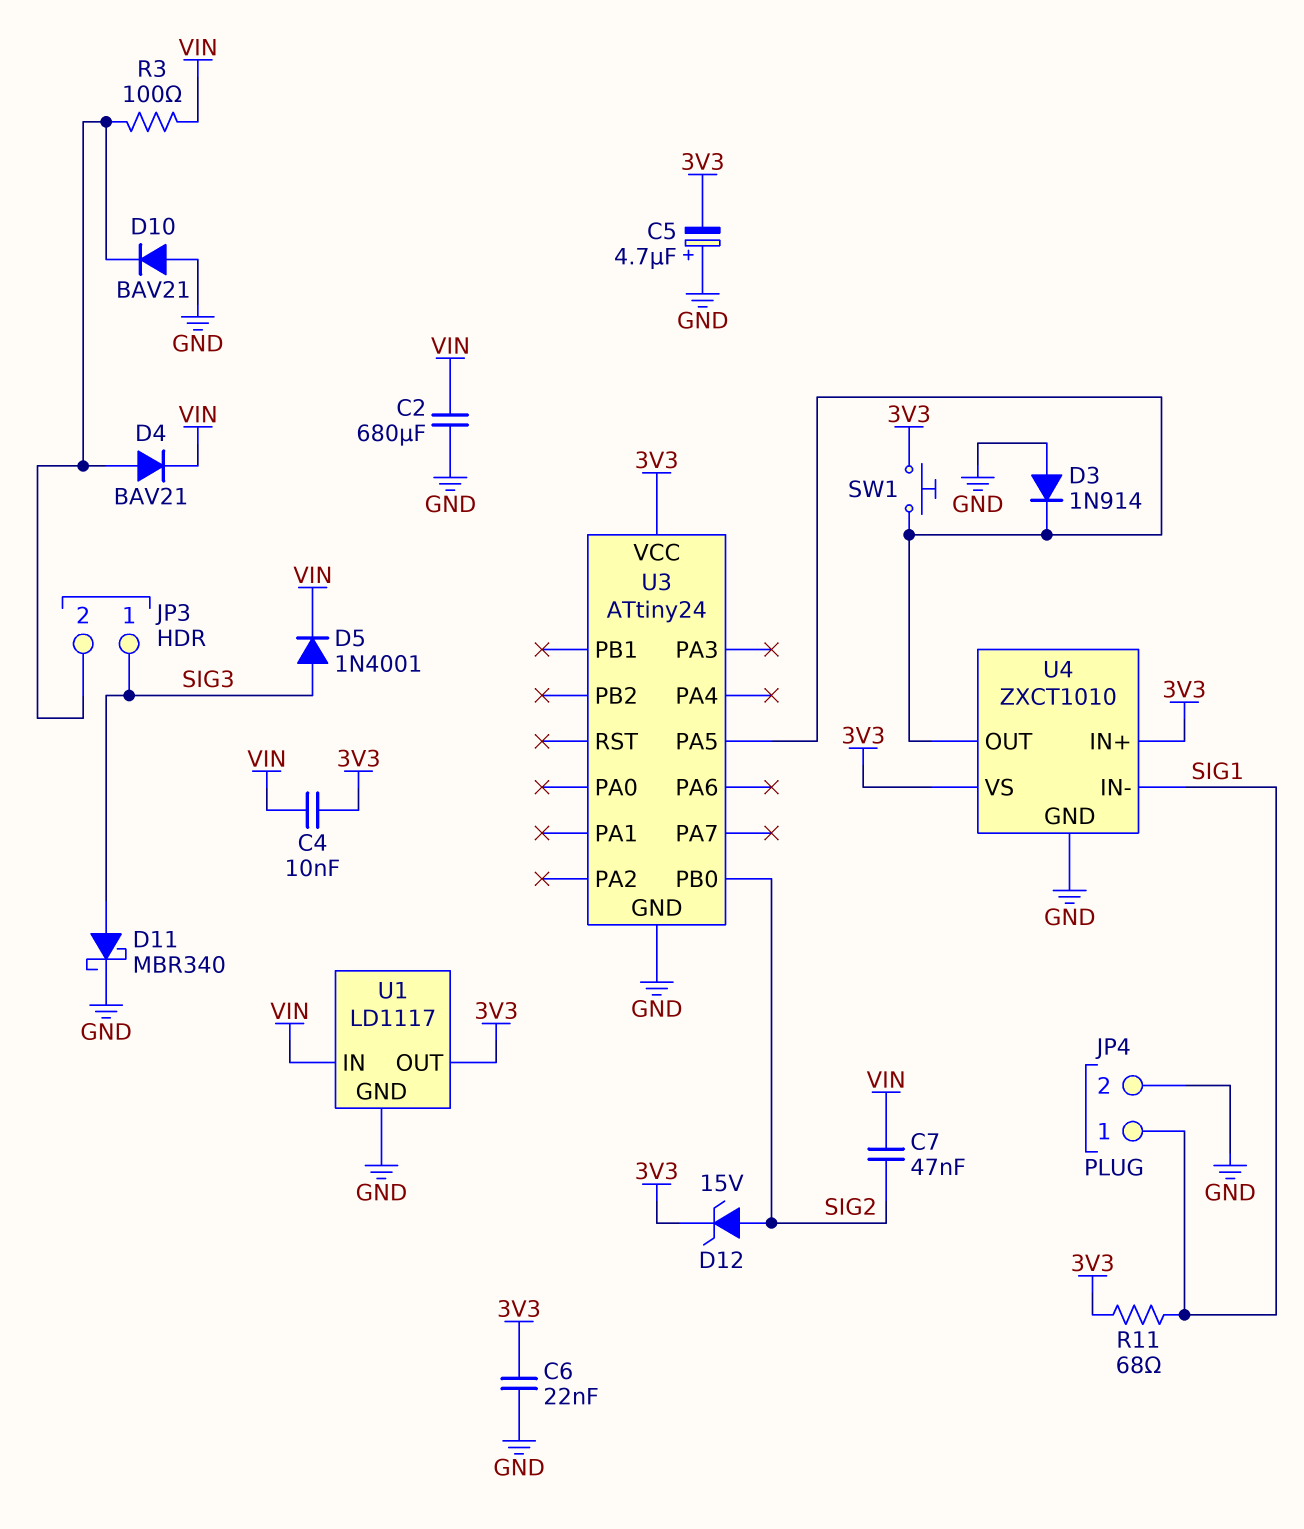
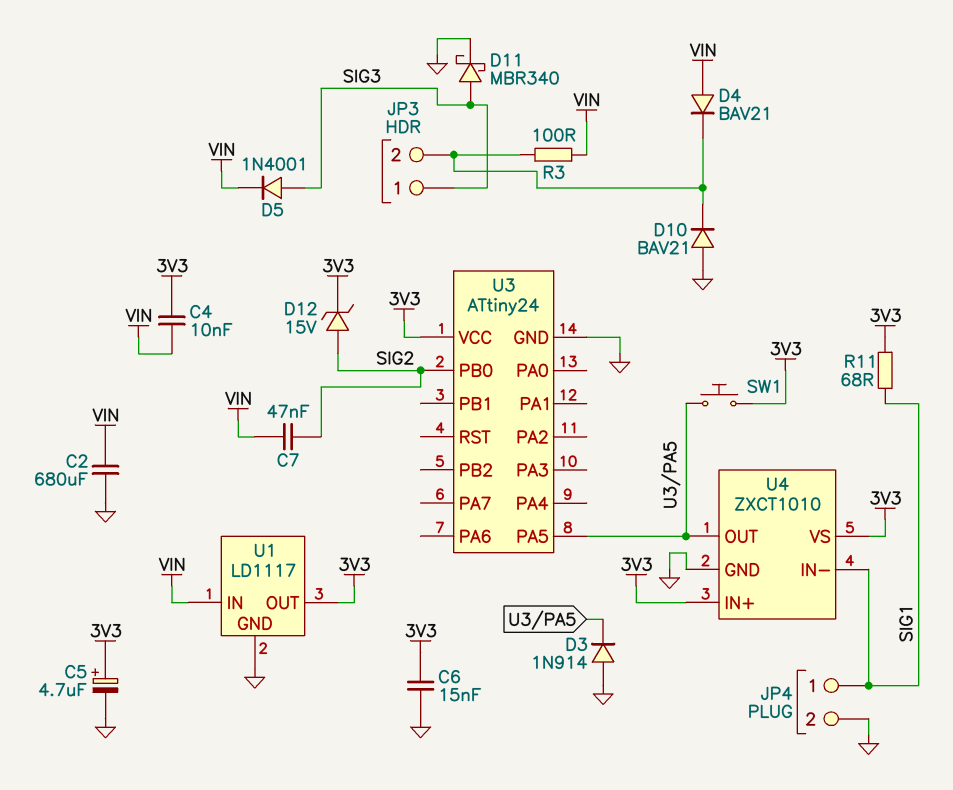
C5: 4.7uF (plus GND, minus 3V3) -> 4.7uF (plus 3V3, minus GND)
C6: 22nF (3V3, GND) -> 15nF (3V3, GND)
D4: diode BAV21 (A JP3/2, K VIN) -> diode BAV21 (A VIN, K JP3/2)

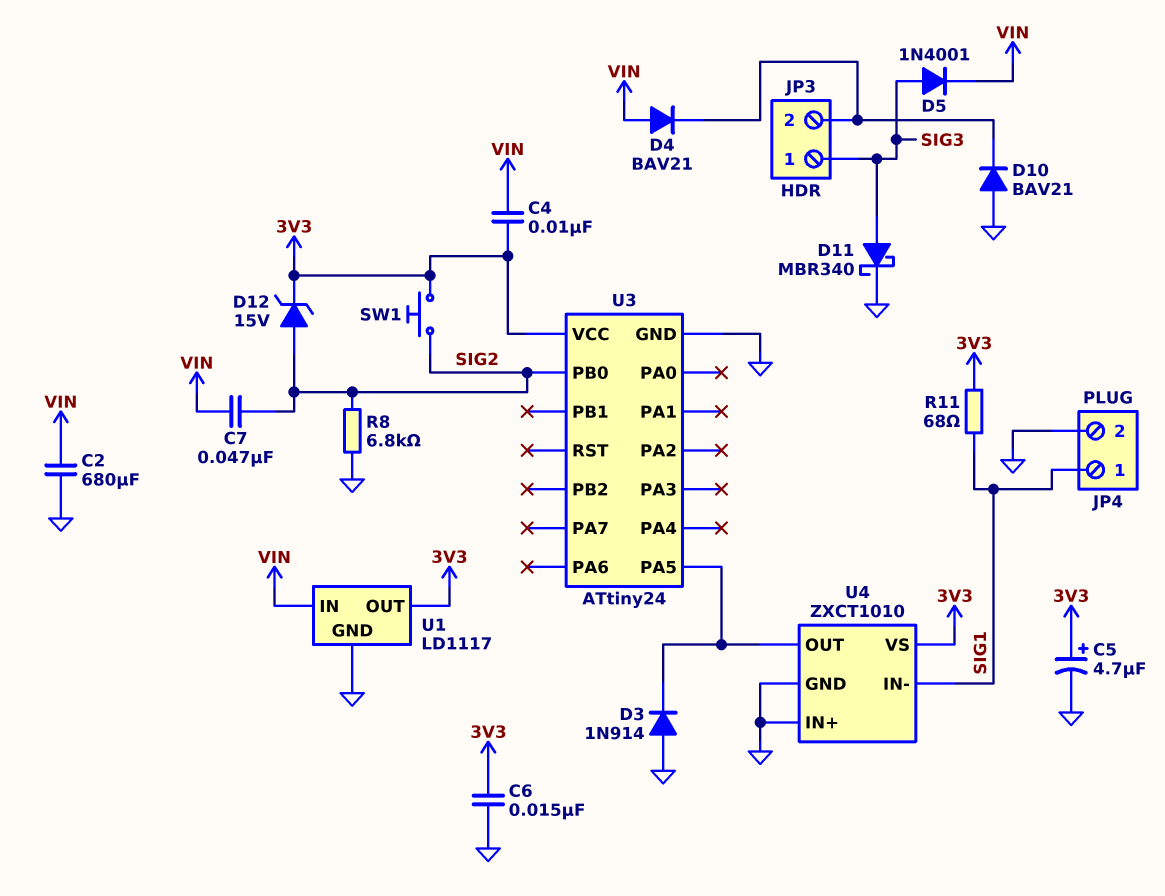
R3: 100 (JP3/2, VIN) -> none
R8: none -> 6.8k (GND, SIG2)
SW1: button (3V3, U3/PA5) -> button (3V3, SIG2)
U4 pin IN+: 3V3 -> GND

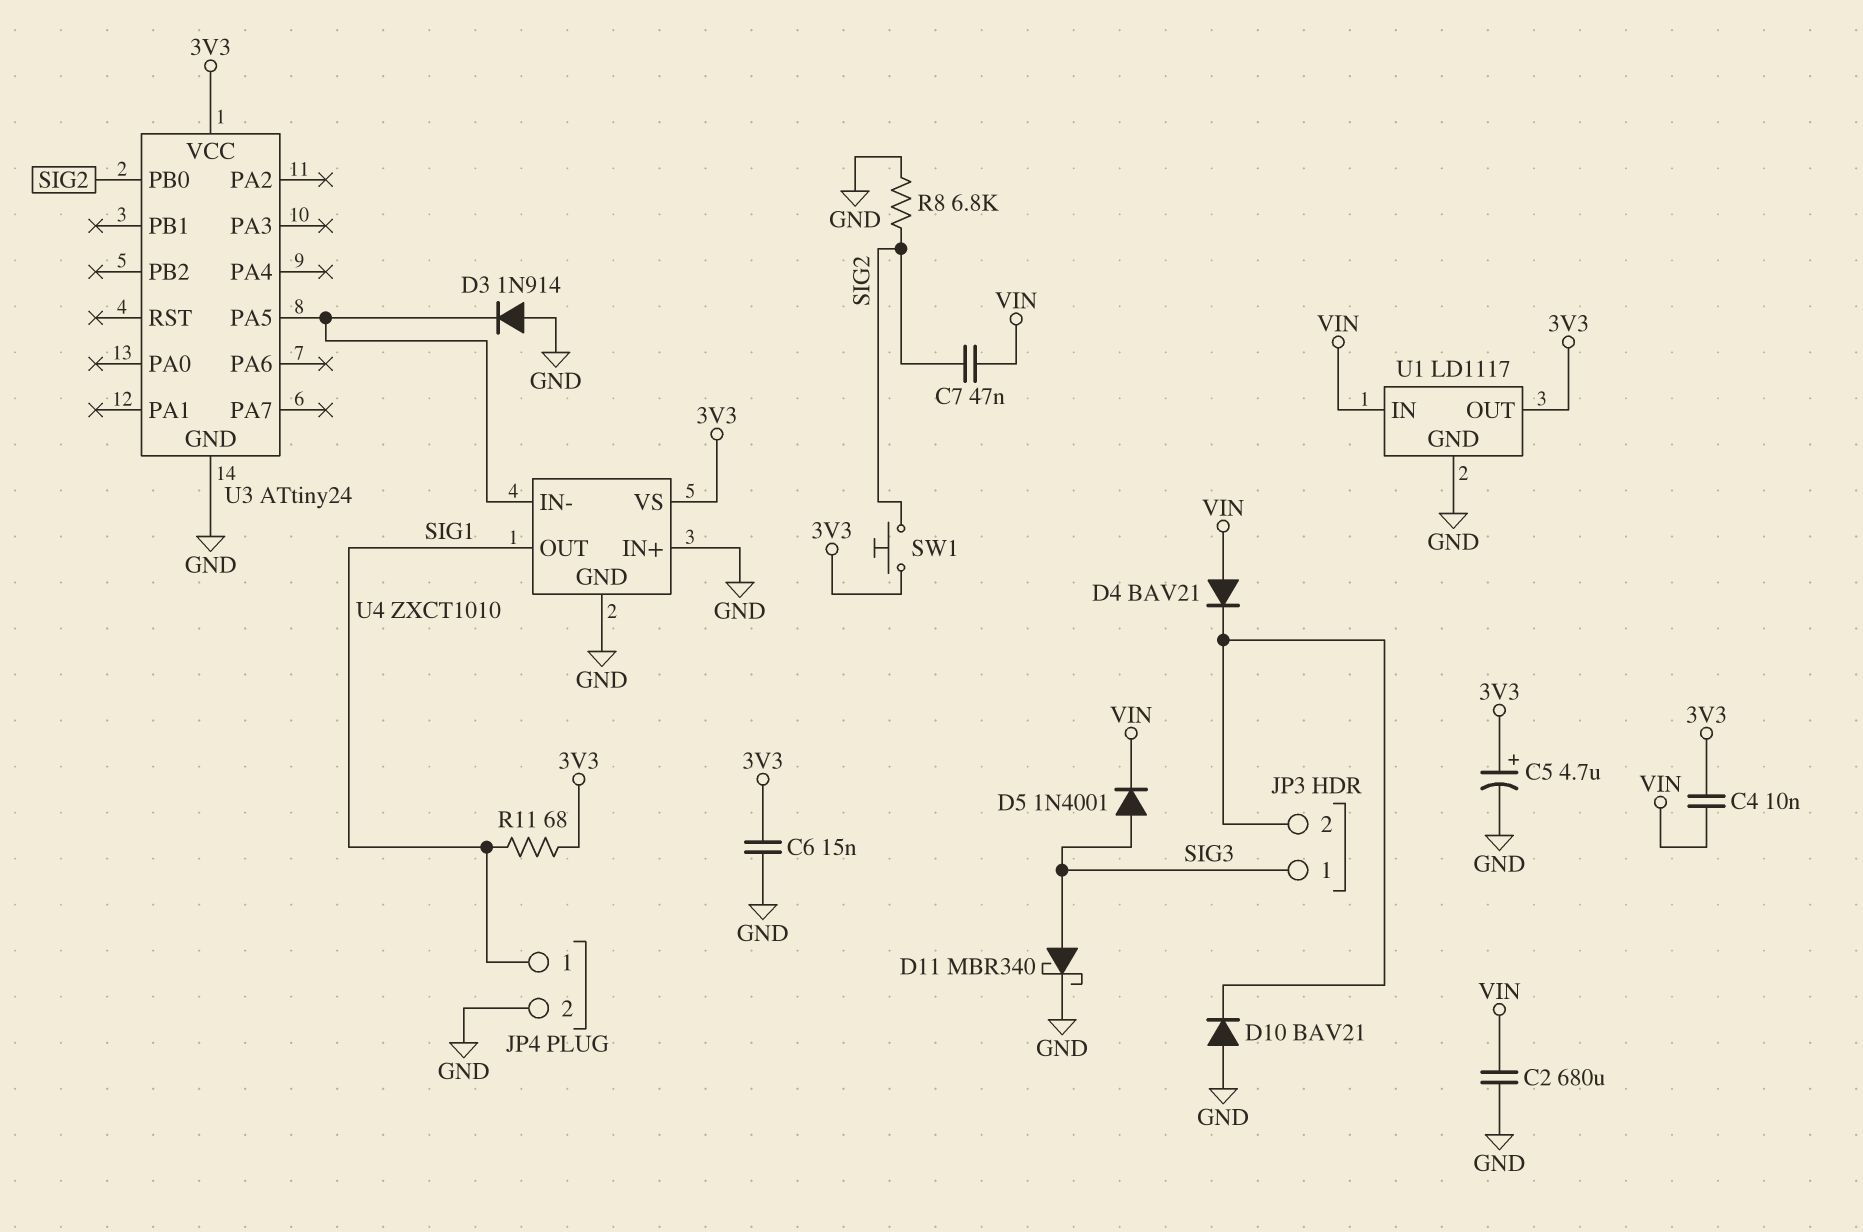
D12: zener 15V (A SIG2, K 3V3) -> none
U4 pin IN-: SIG1 -> U3/PA5
U4 pin OUT: U3/PA5 -> SIG1

